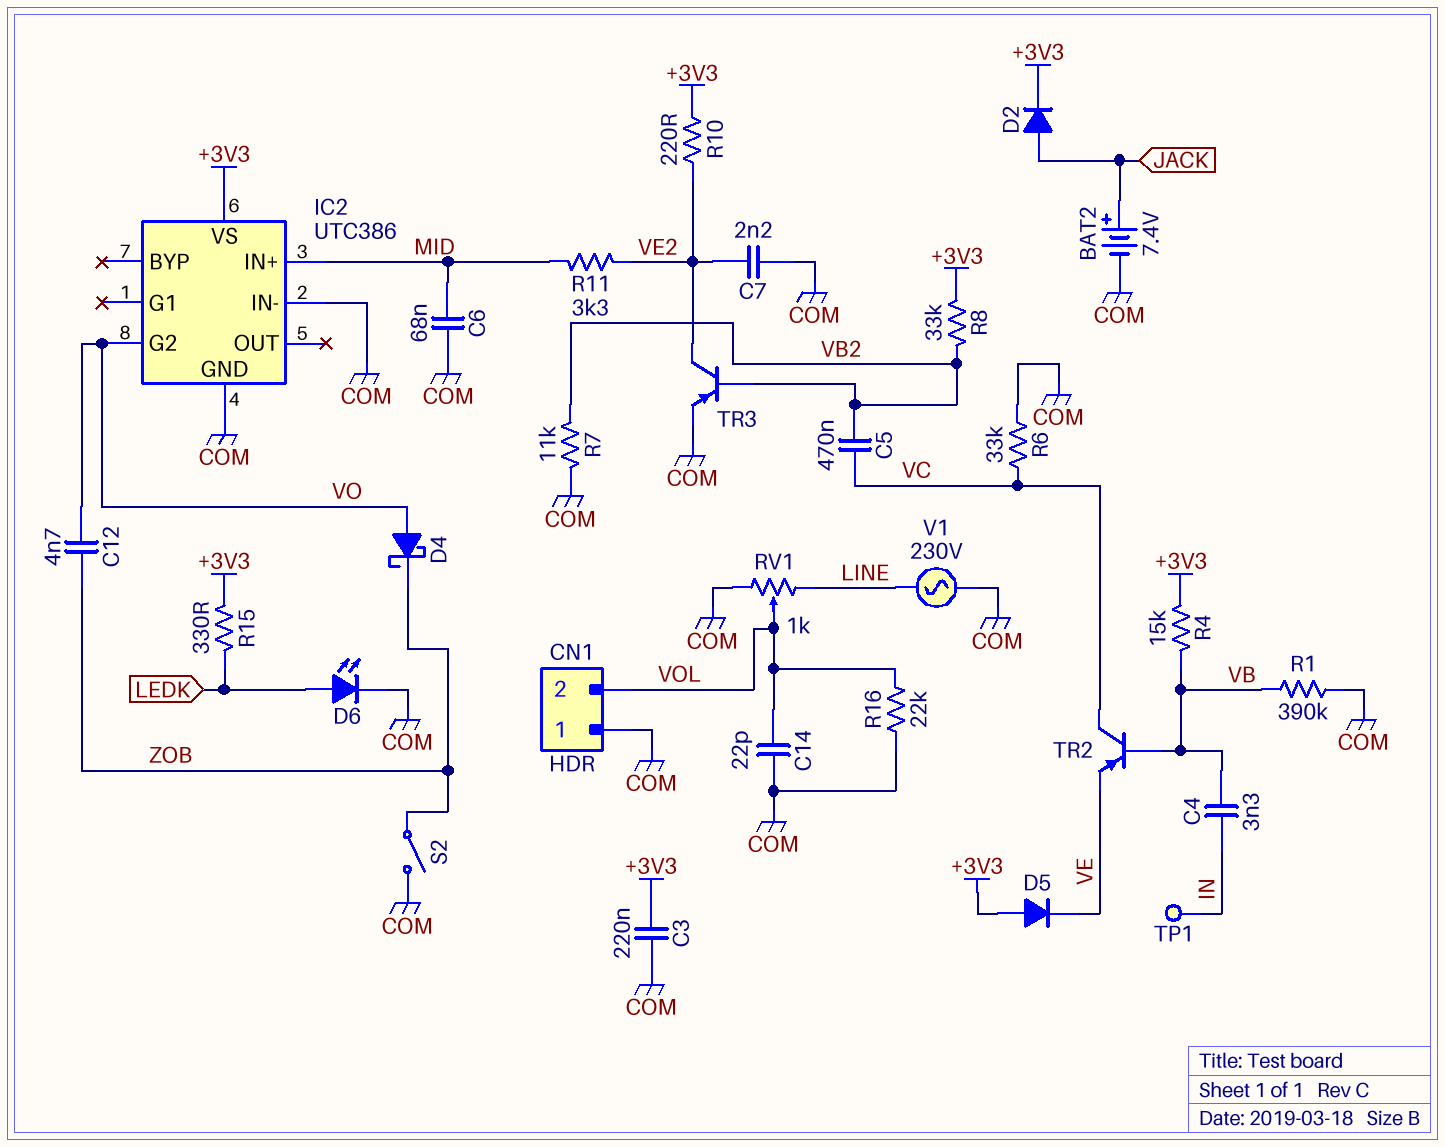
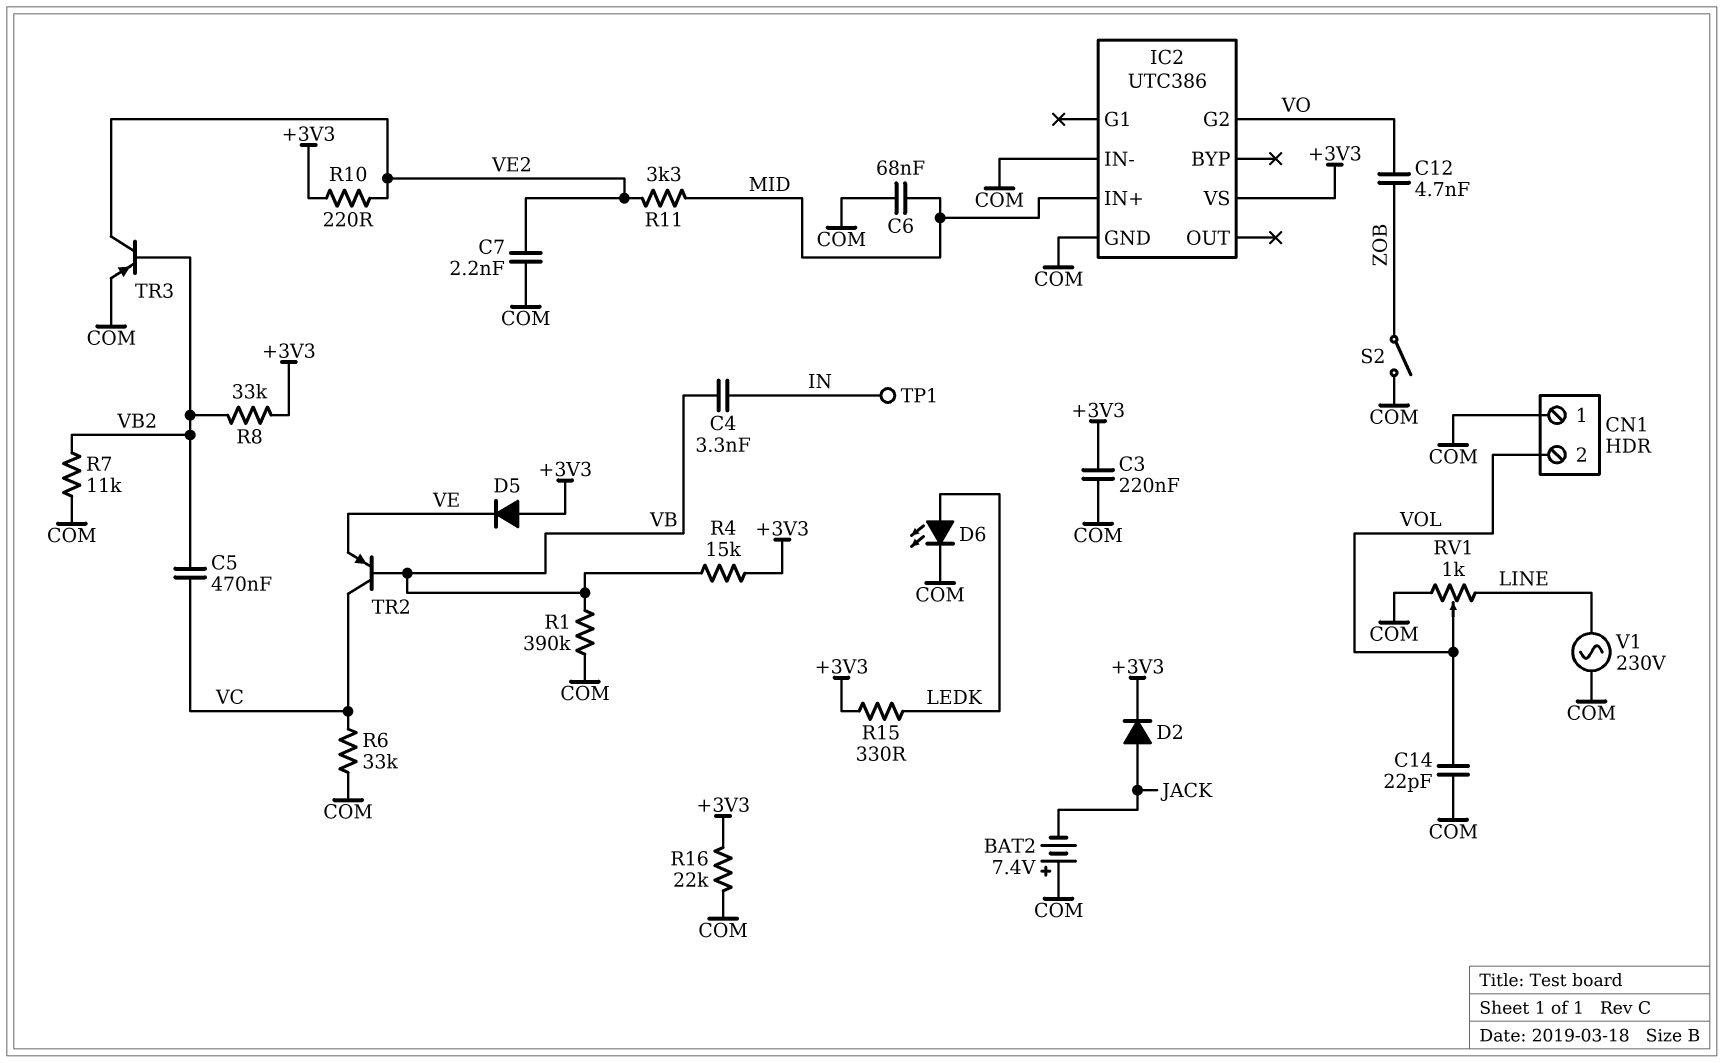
BAT2: 7.4V (plus JACK, minus COM) -> 7.4V (plus COM, minus JACK)
D4: schottky (A VO, K ZOB) -> none
R16: 22k (COM, VOL) -> 22k (+3V3, COM)

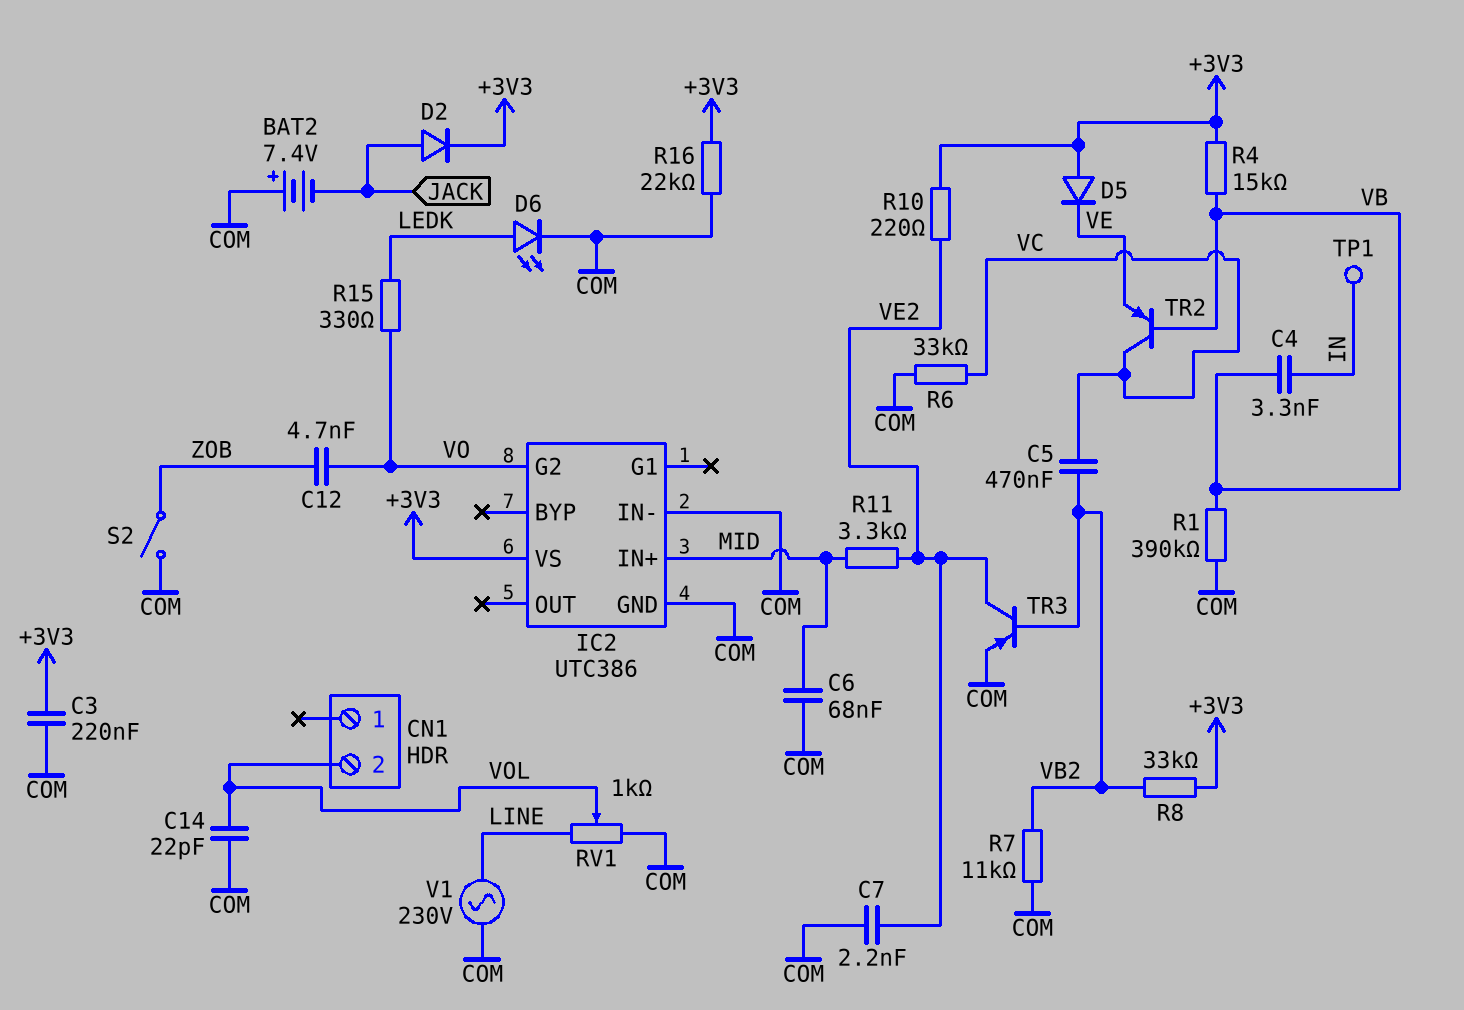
CN1 pin 1: COM -> none
R15: 330 (+3V3, LEDK) -> 330 (LEDK, VO)

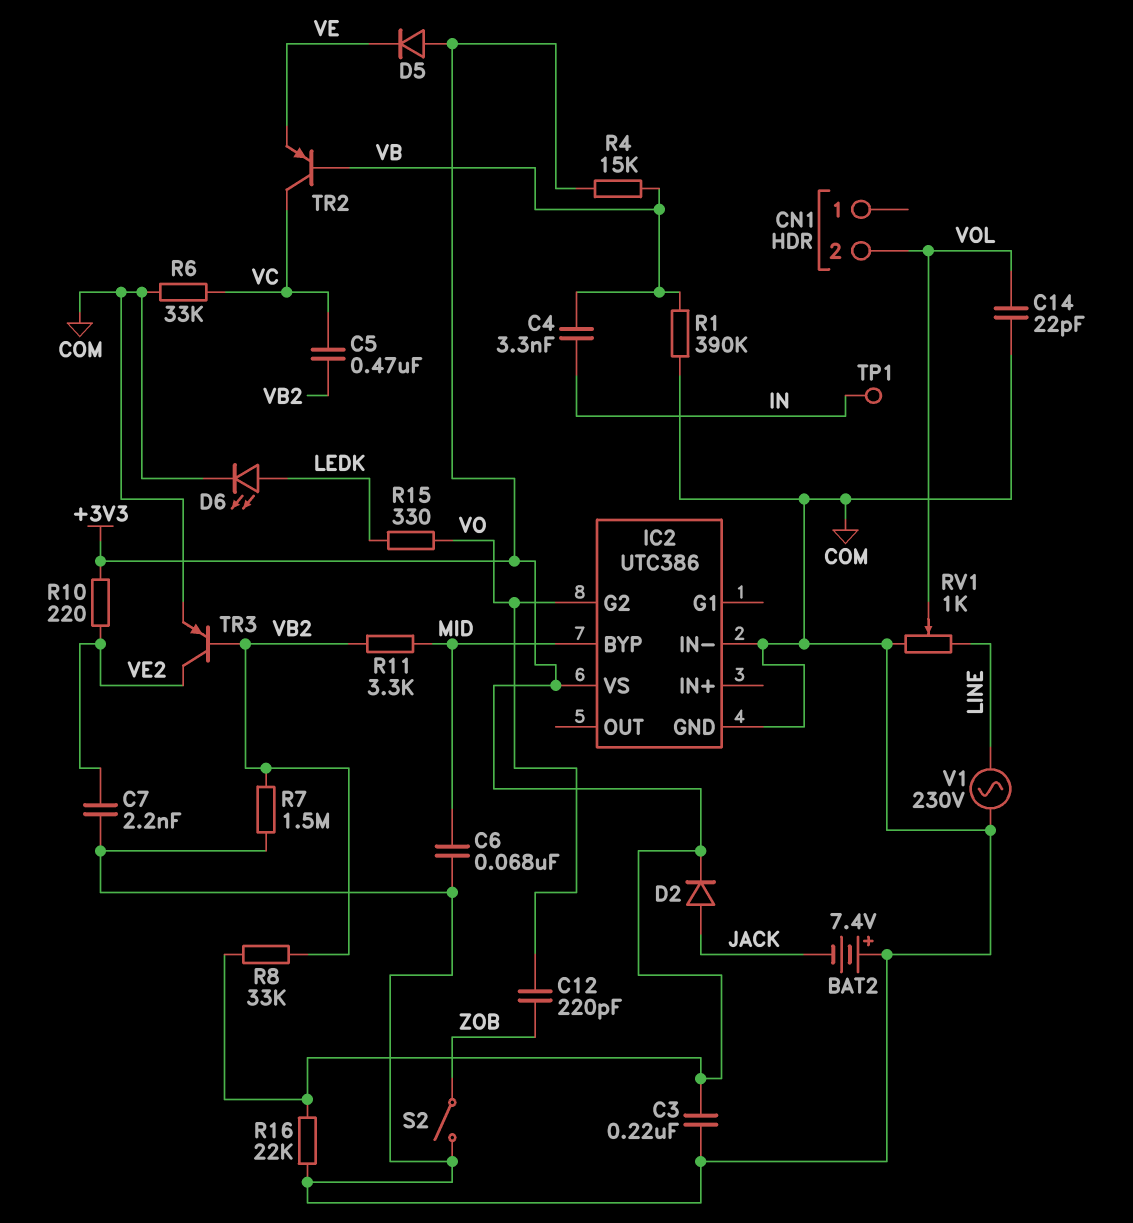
C12: 4.7nF (VO, ZOB) -> 220pF (VO, ZOB)
IC2 pin BYP: none -> MID
IC2 pin IN+: MID -> none
R7: 11k (COM, VB2) -> 1.5M (COM, VB2)
R11: 3.3k (MID, VE2) -> 3.3k (MID, VB2)

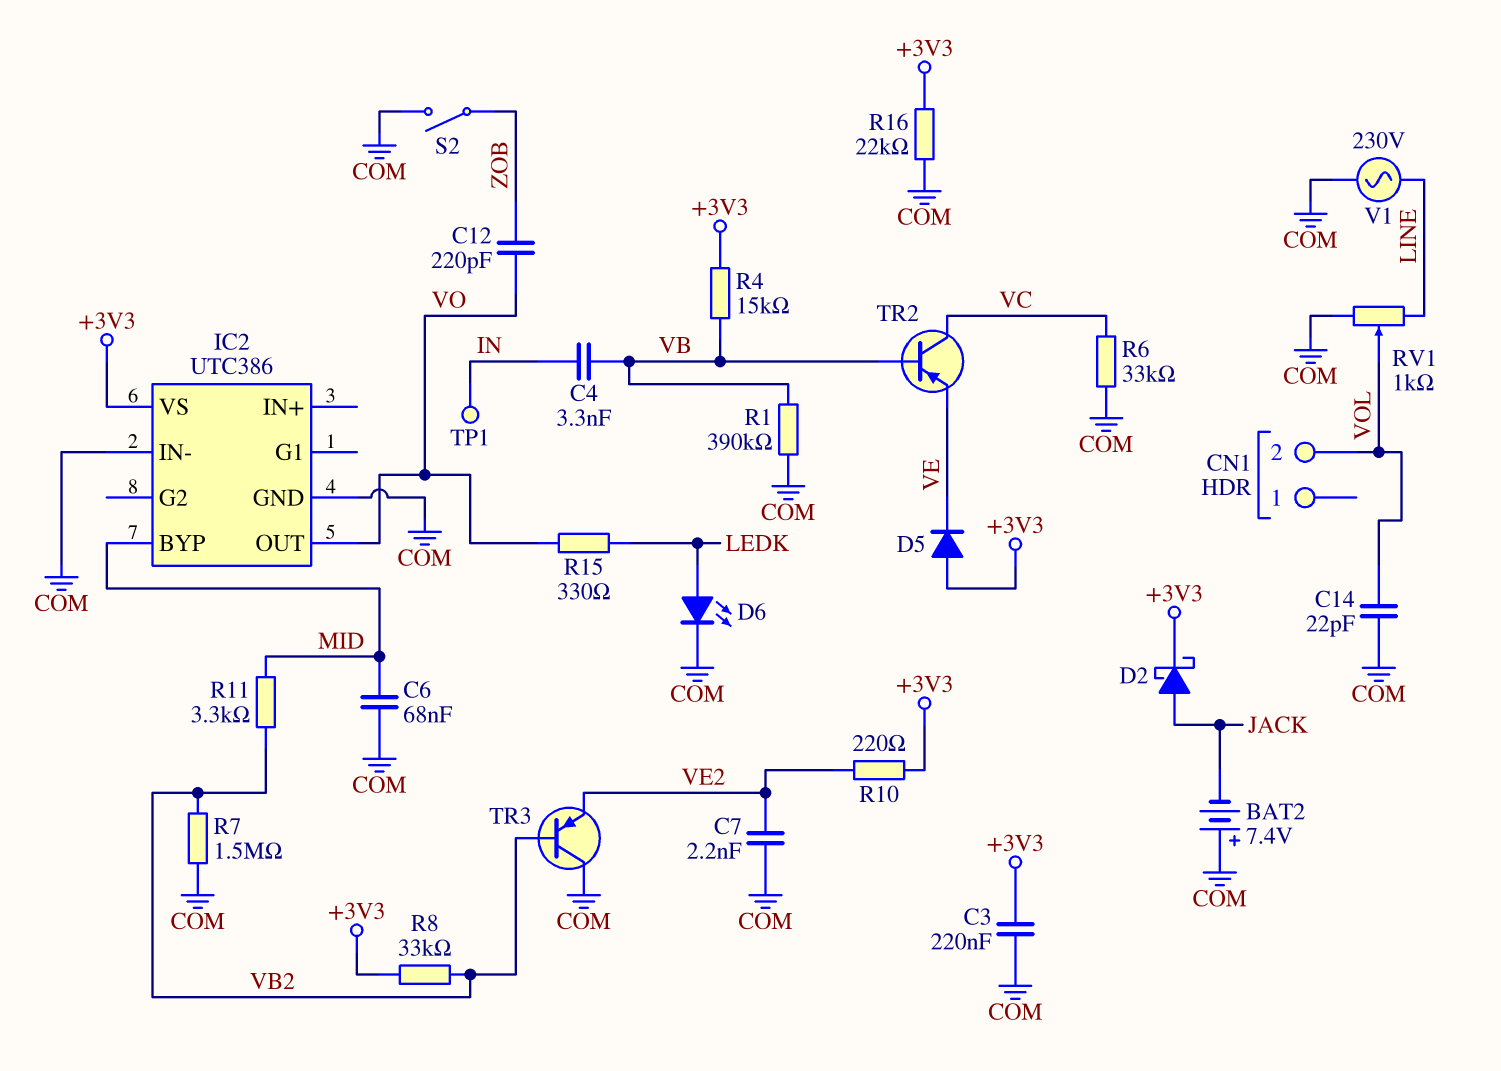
C5: 470nF (VB2, VC) -> none
D2: diode (A JACK, K +3V3) -> schottky (A JACK, K +3V3)
IC2 pin G2: VO -> none
IC2 pin OUT: none -> VO
TR3: PNP (B VB2, C VE2, E COM) -> PNP (B VB2, C COM, E VE2)

